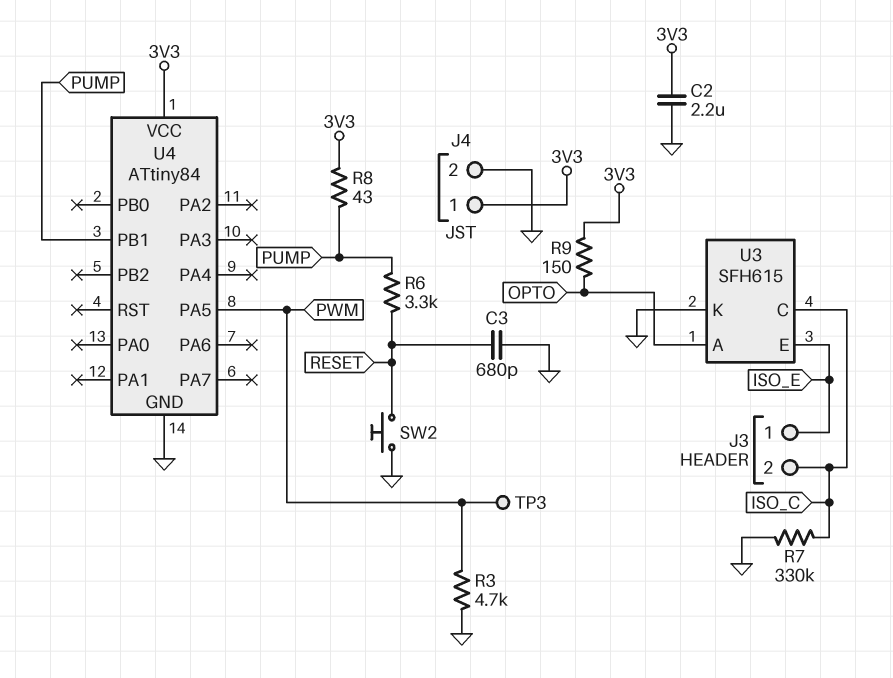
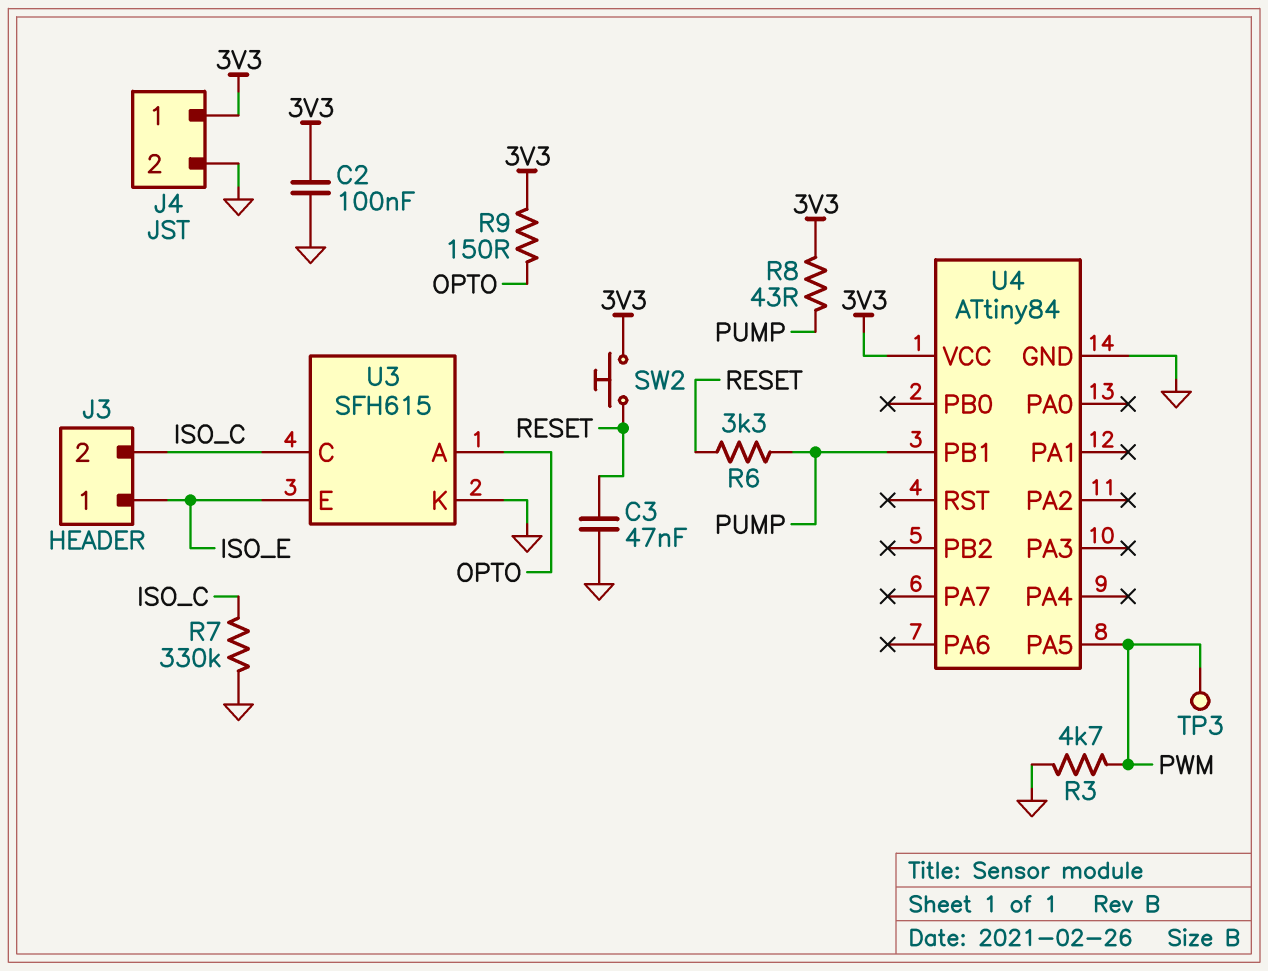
C2: 2.2uF (3V3, GND) -> 100nF (3V3, GND)
C3: 680pF (GND, RESET) -> 47nF (GND, RESET)
SW2: button (GND, RESET) -> button (3V3, RESET)

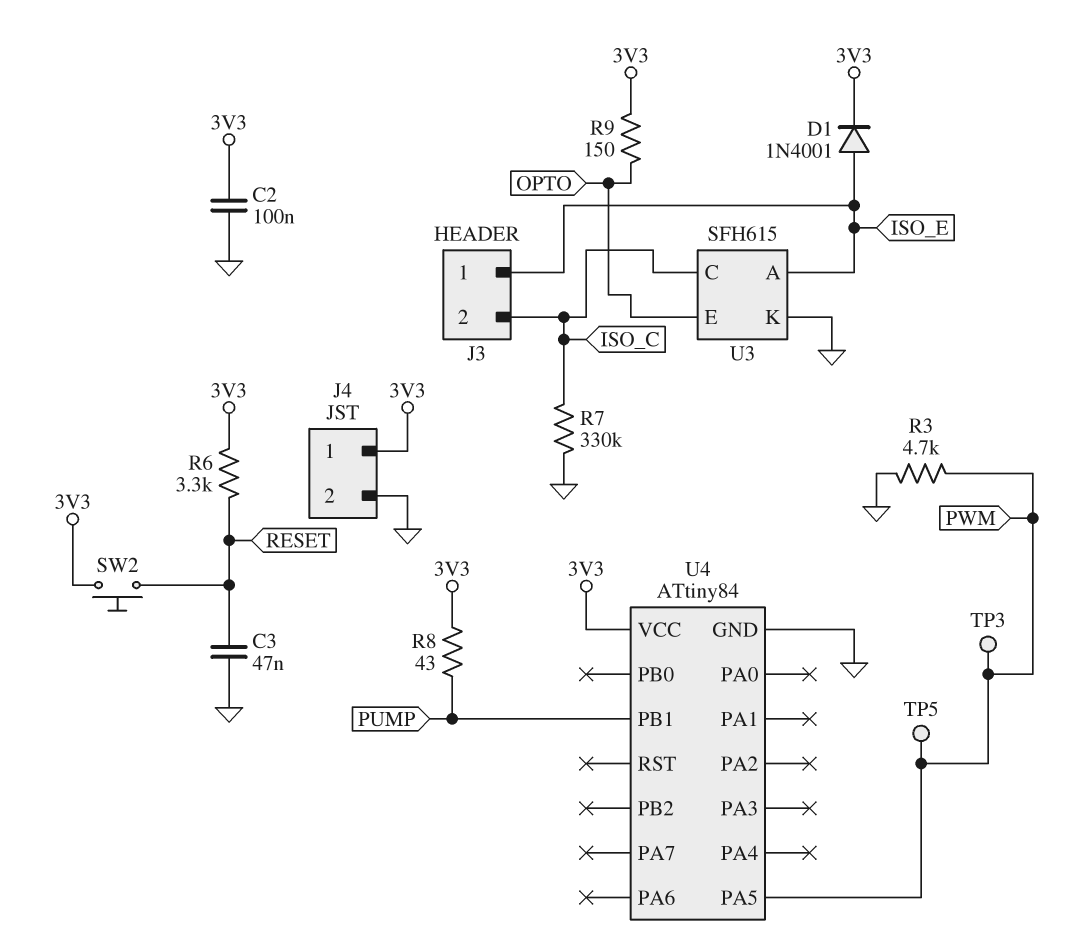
D1: none -> diode 1N4001 (A ISO_E, K 3V3)
R6: 3.3k (PUMP, RESET) -> 3.3k (3V3, RESET)
TP5: none -> test point (PWM)
U3 pin A: OPTO -> ISO_E
U3 pin E: ISO_E -> OPTO

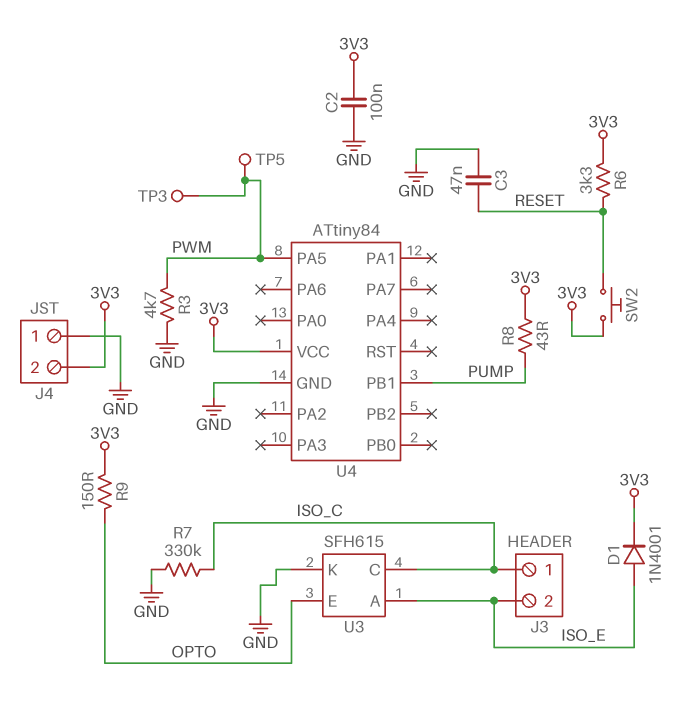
J3 pin 1: ISO_E -> ISO_C
J3 pin 2: ISO_C -> ISO_E
J4 pin 1: 3V3 -> GND
J4 pin 2: GND -> 3V3

